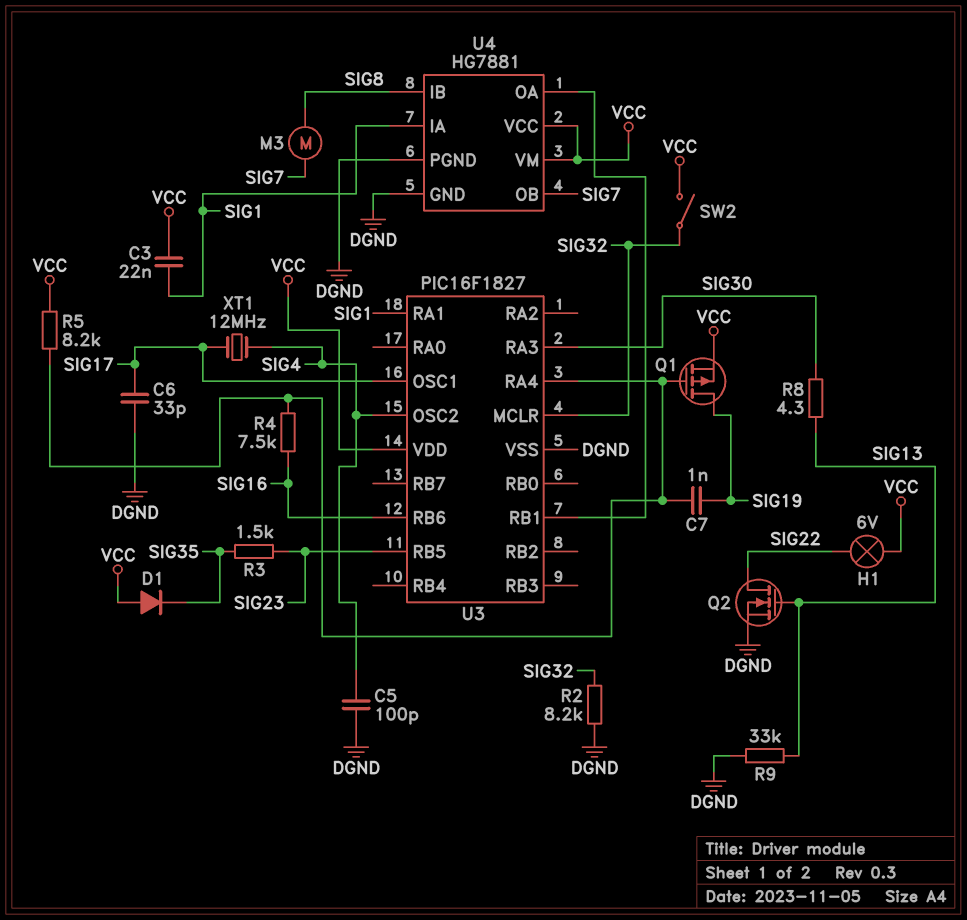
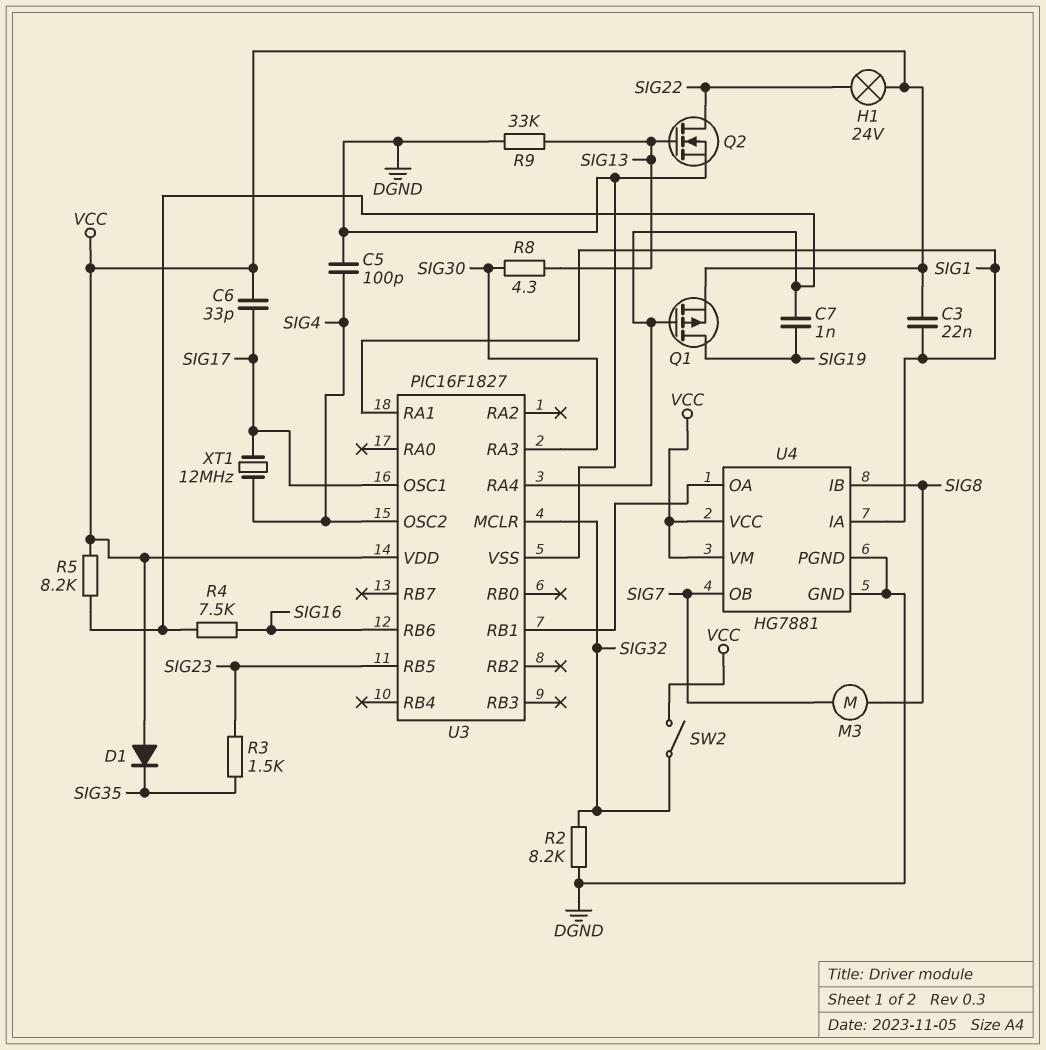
C6: 33pF (DGND, SIG17) -> 33pF (SIG17, VCC)
H1: lamp 6V (SIG22, VCC) -> lamp 24V (SIG22, VCC)

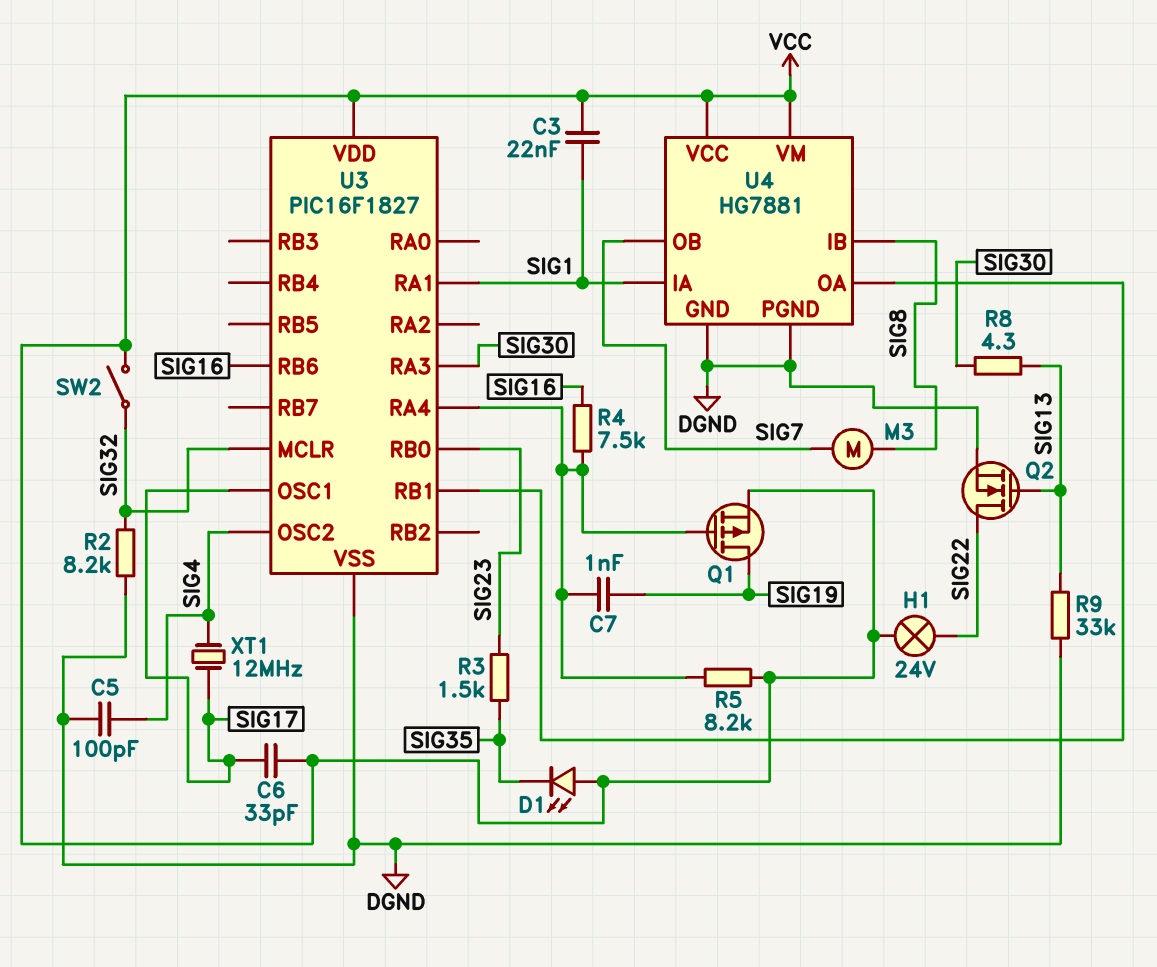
D1: diode (A VCC, K SIG35) -> LED (A VCC, K SIG35)
U3 pin RB0: none -> SIG23
U3 pin RB5: SIG23 -> none

